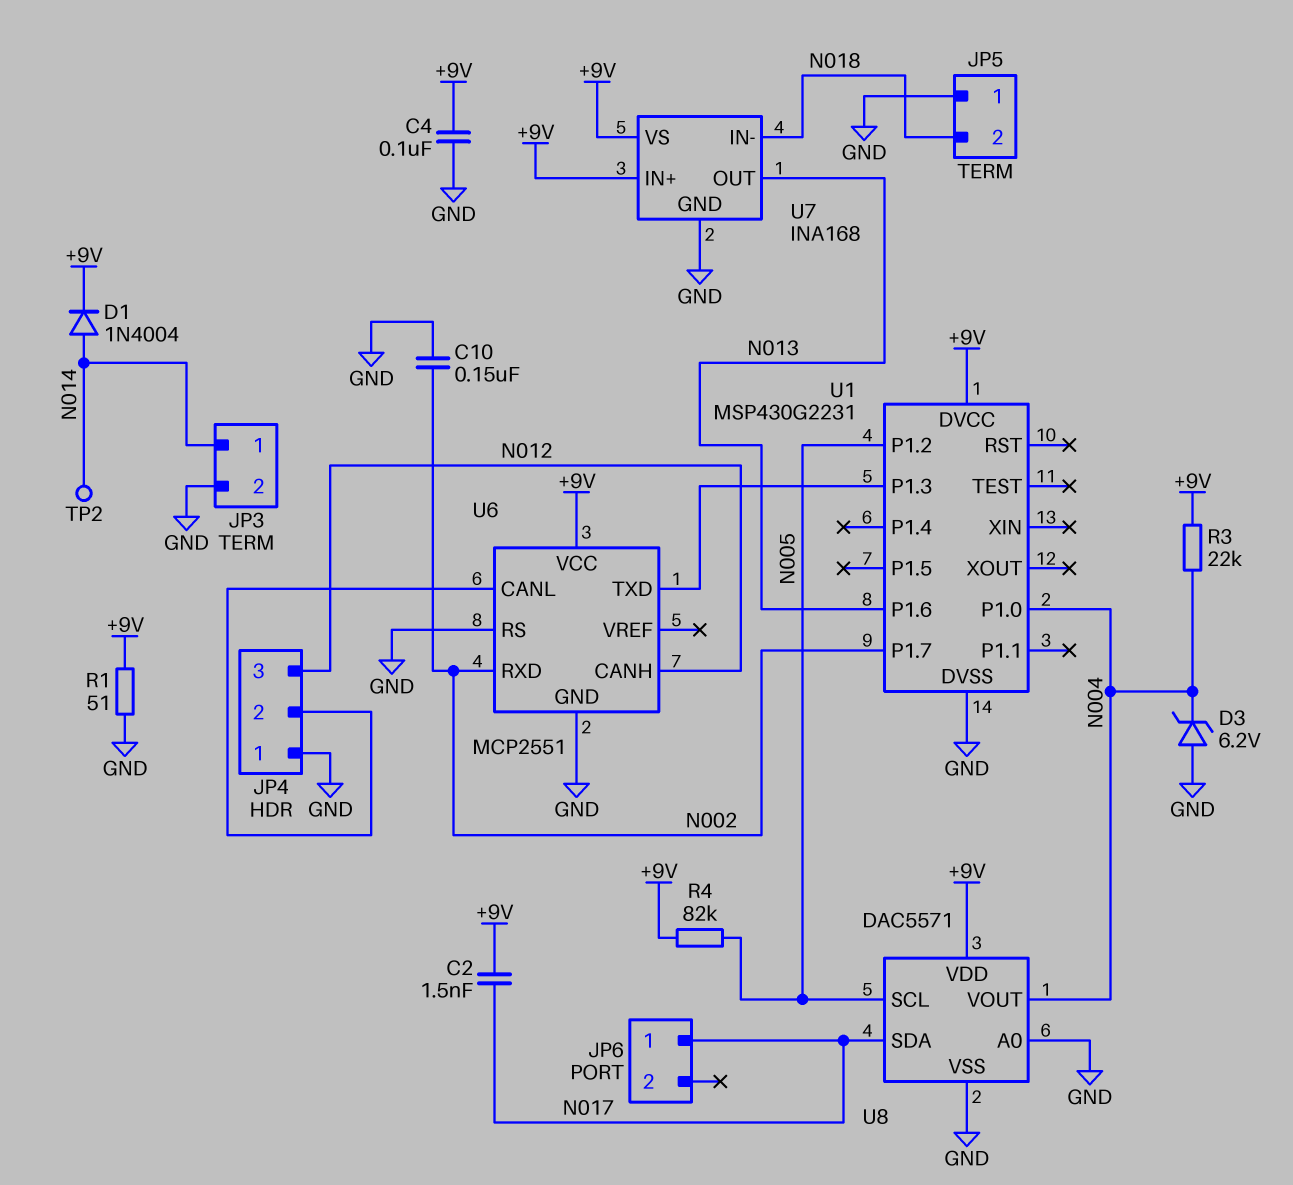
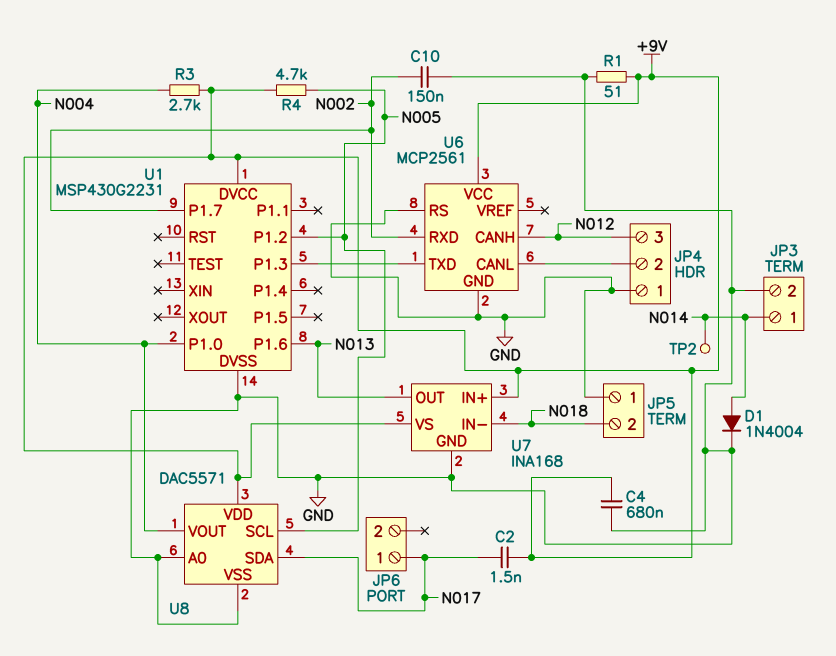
C4: 100nF (+9V, GND) -> 680nF (+9V, GND)
D1: diode 1N4004 (A N014, K +9V) -> diode 1N4004 (A N014, K GND)
D3: zener 6.2V (A GND, K N004) -> none
R3: 22k (+9V, N004) -> 2.7k (+9V, N004)
R4: 82k (+9V, N005) -> 4.7k (+9V, N005)
U6: MCP2551 -> MCP2561

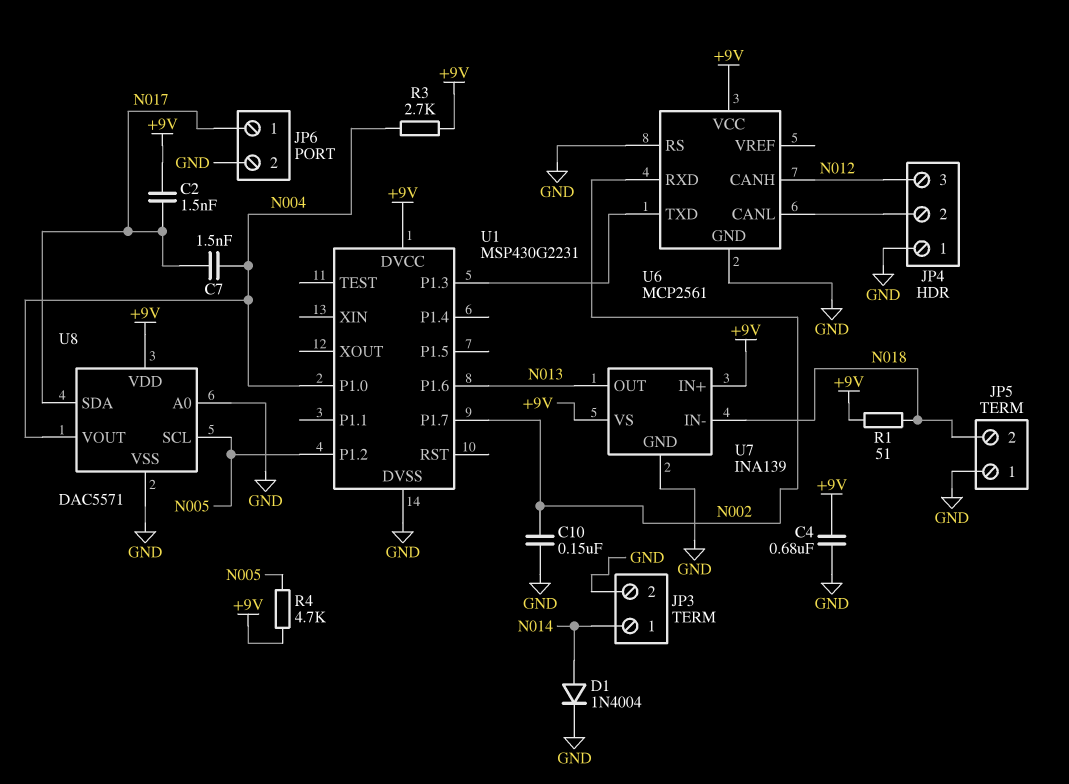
C7: none -> 1.5nF (N004, N017)
JP6 pin 2: none -> GND
R1: 51 (+9V, GND) -> 51 (+9V, N018)
TP2: test point (N014) -> none
U7: INA168 -> INA139

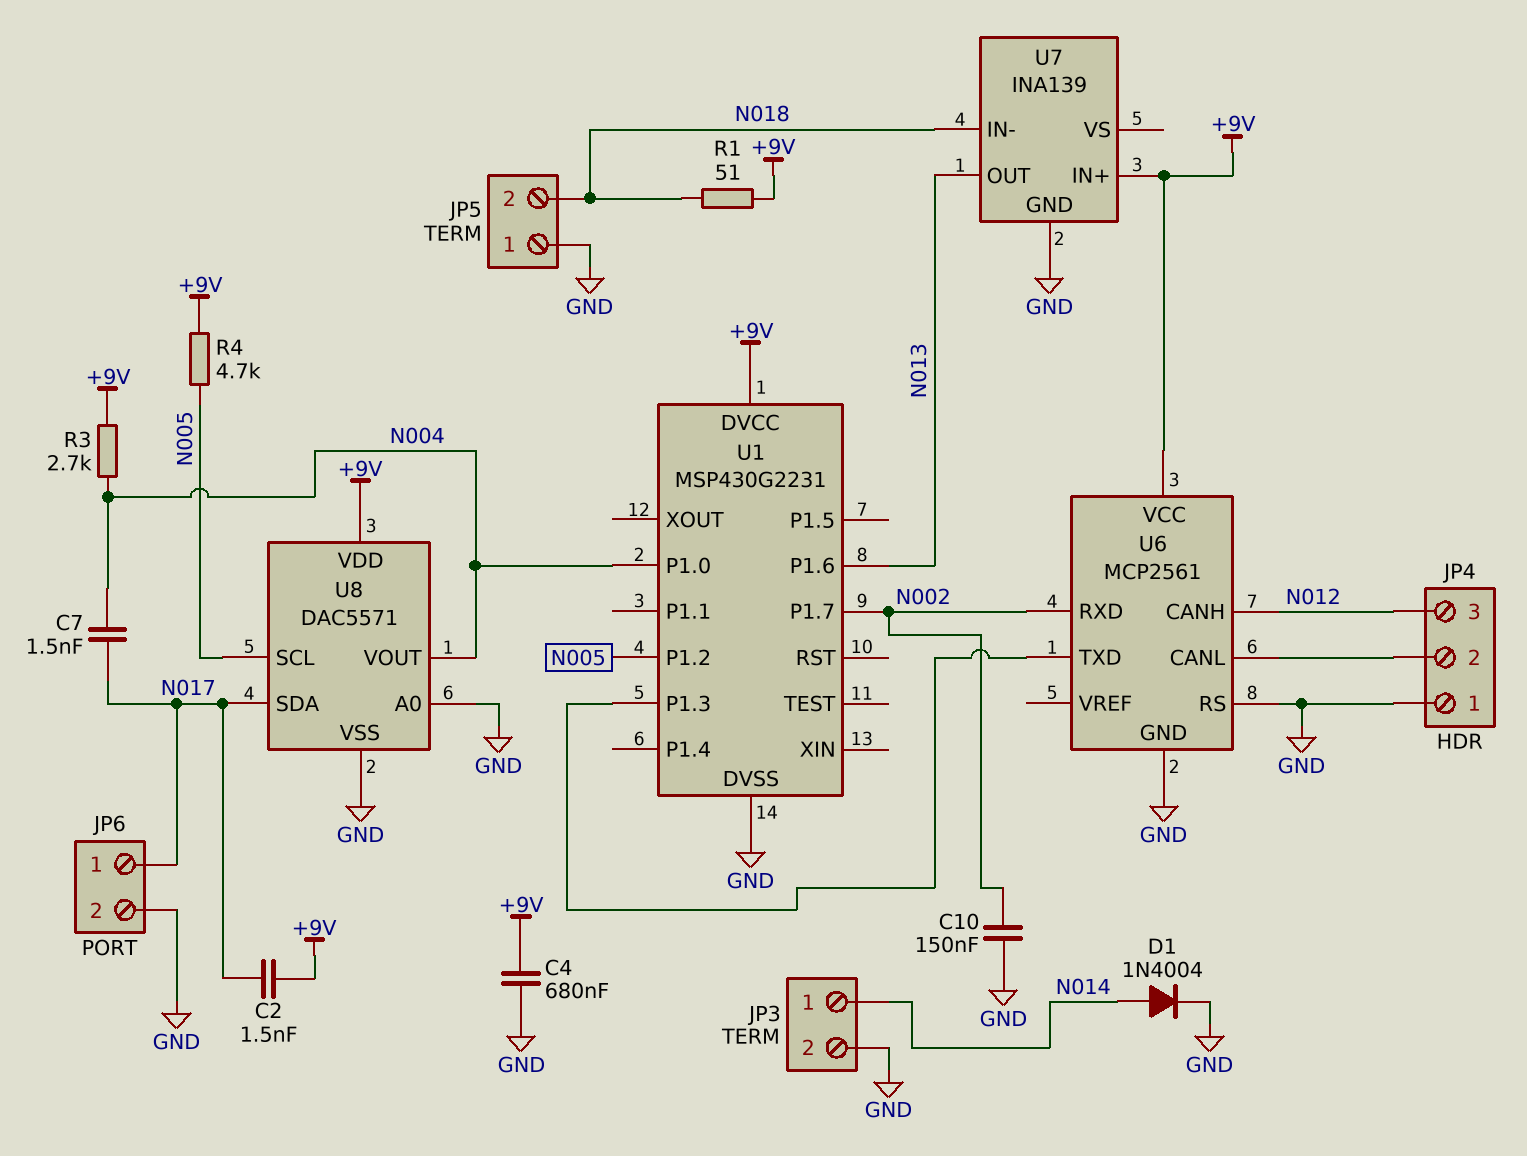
U7 pin VS: +9V -> none

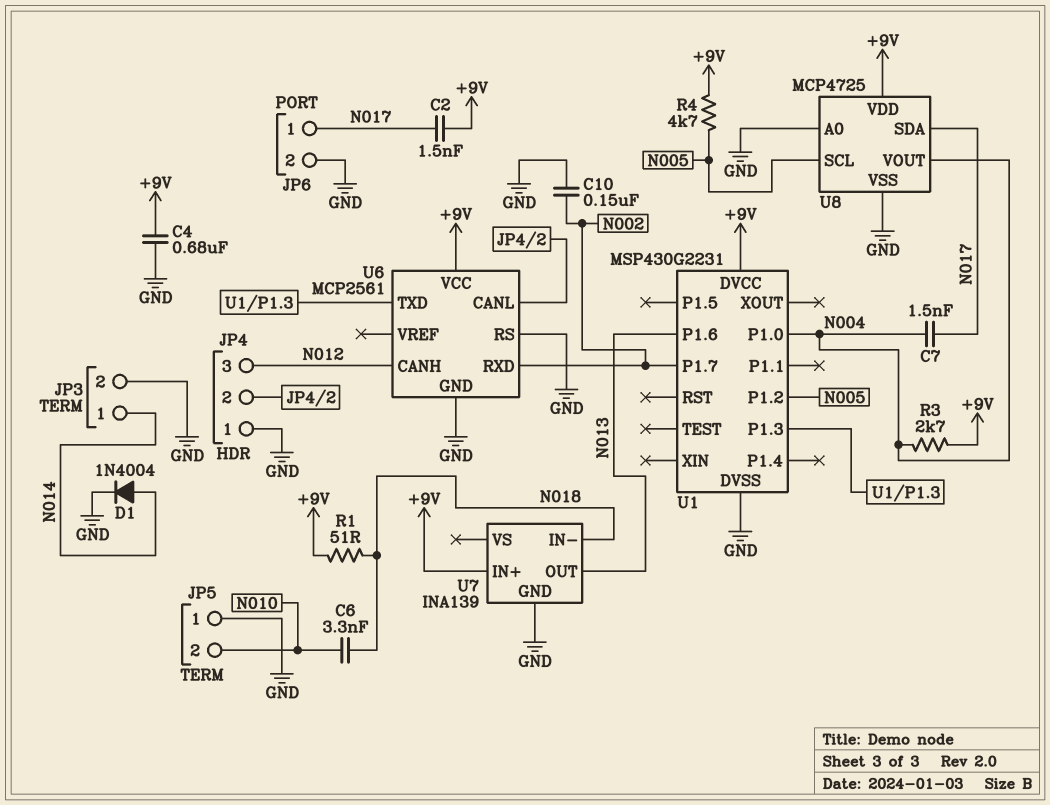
C6: none -> 3.3nF (N010, N018)
JP5 pin 2: N018 -> N010
U8: DAC5571 -> MCP4725

